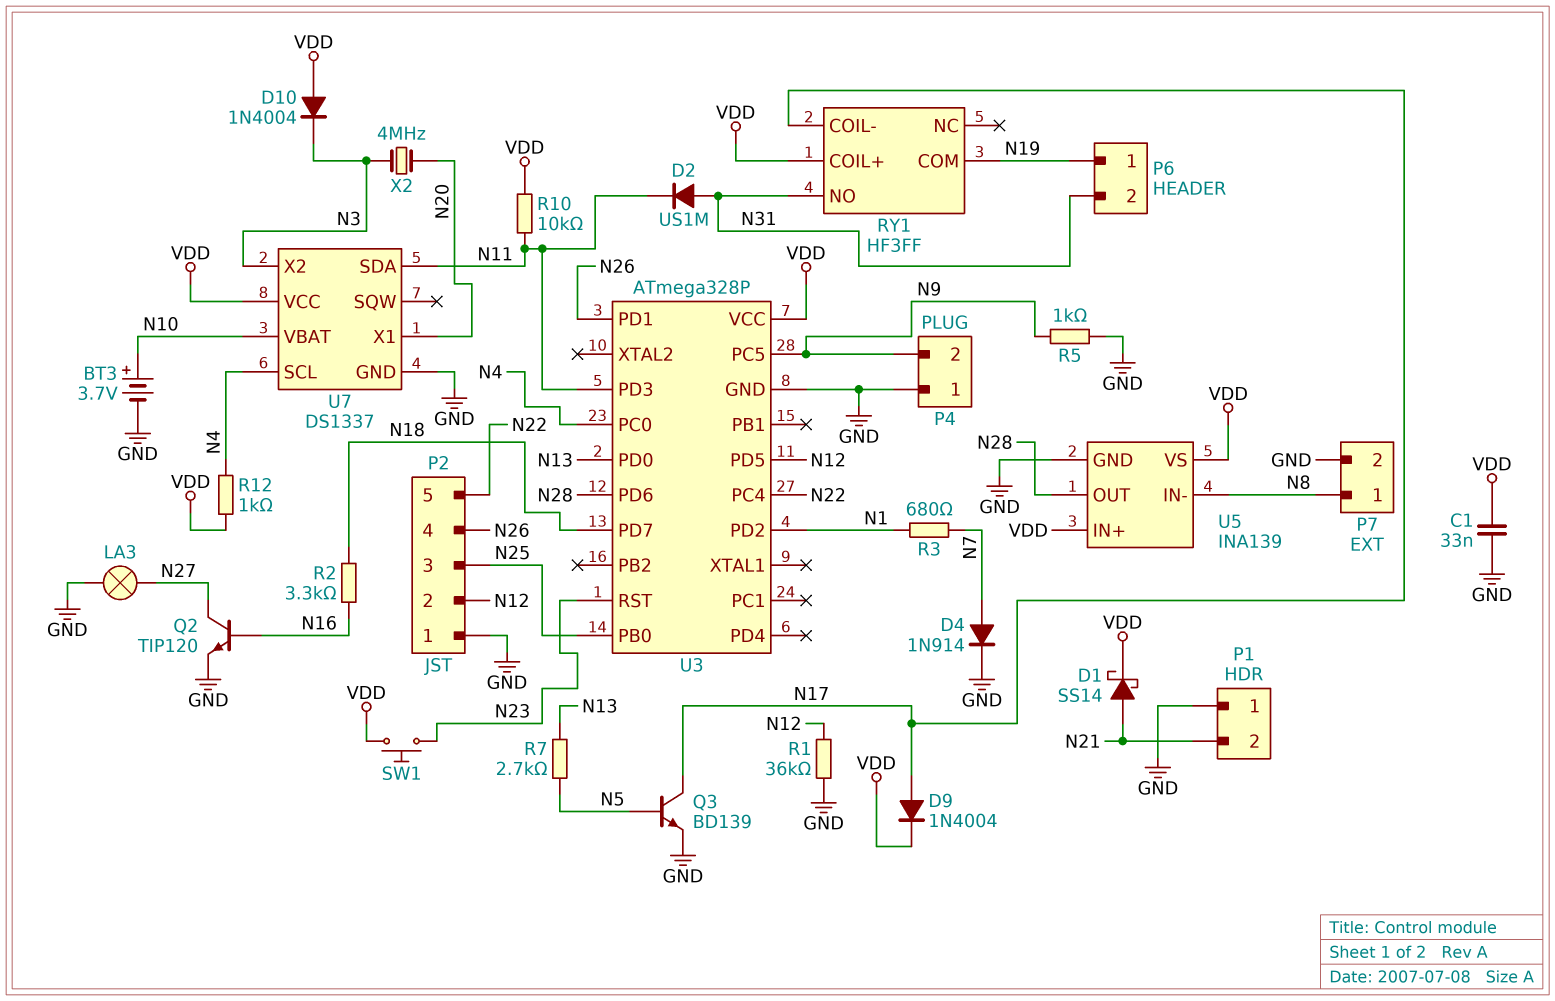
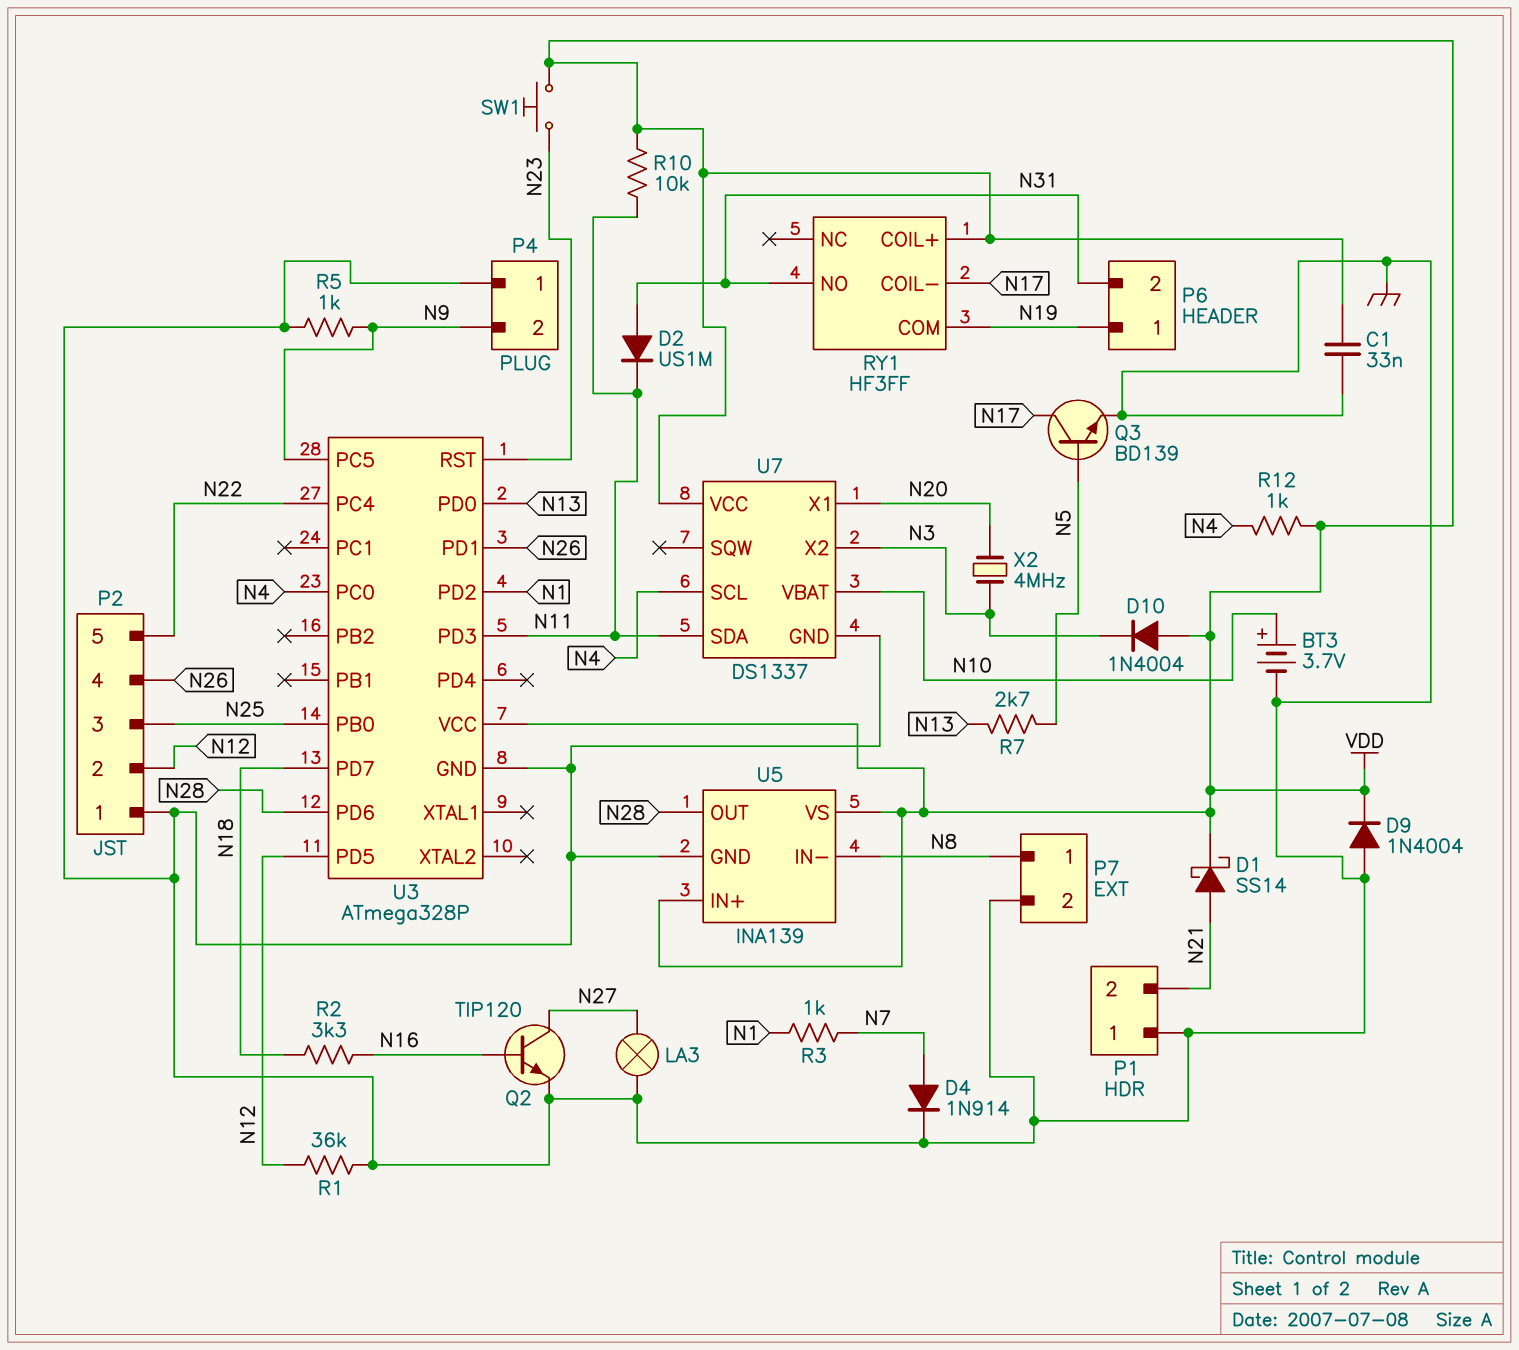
D9: diode 1N4004 (A N17, K VDD) -> diode 1N4004 (A GND, K VDD)
R3: 680 (N1, N7) -> 1k (N1, N7)

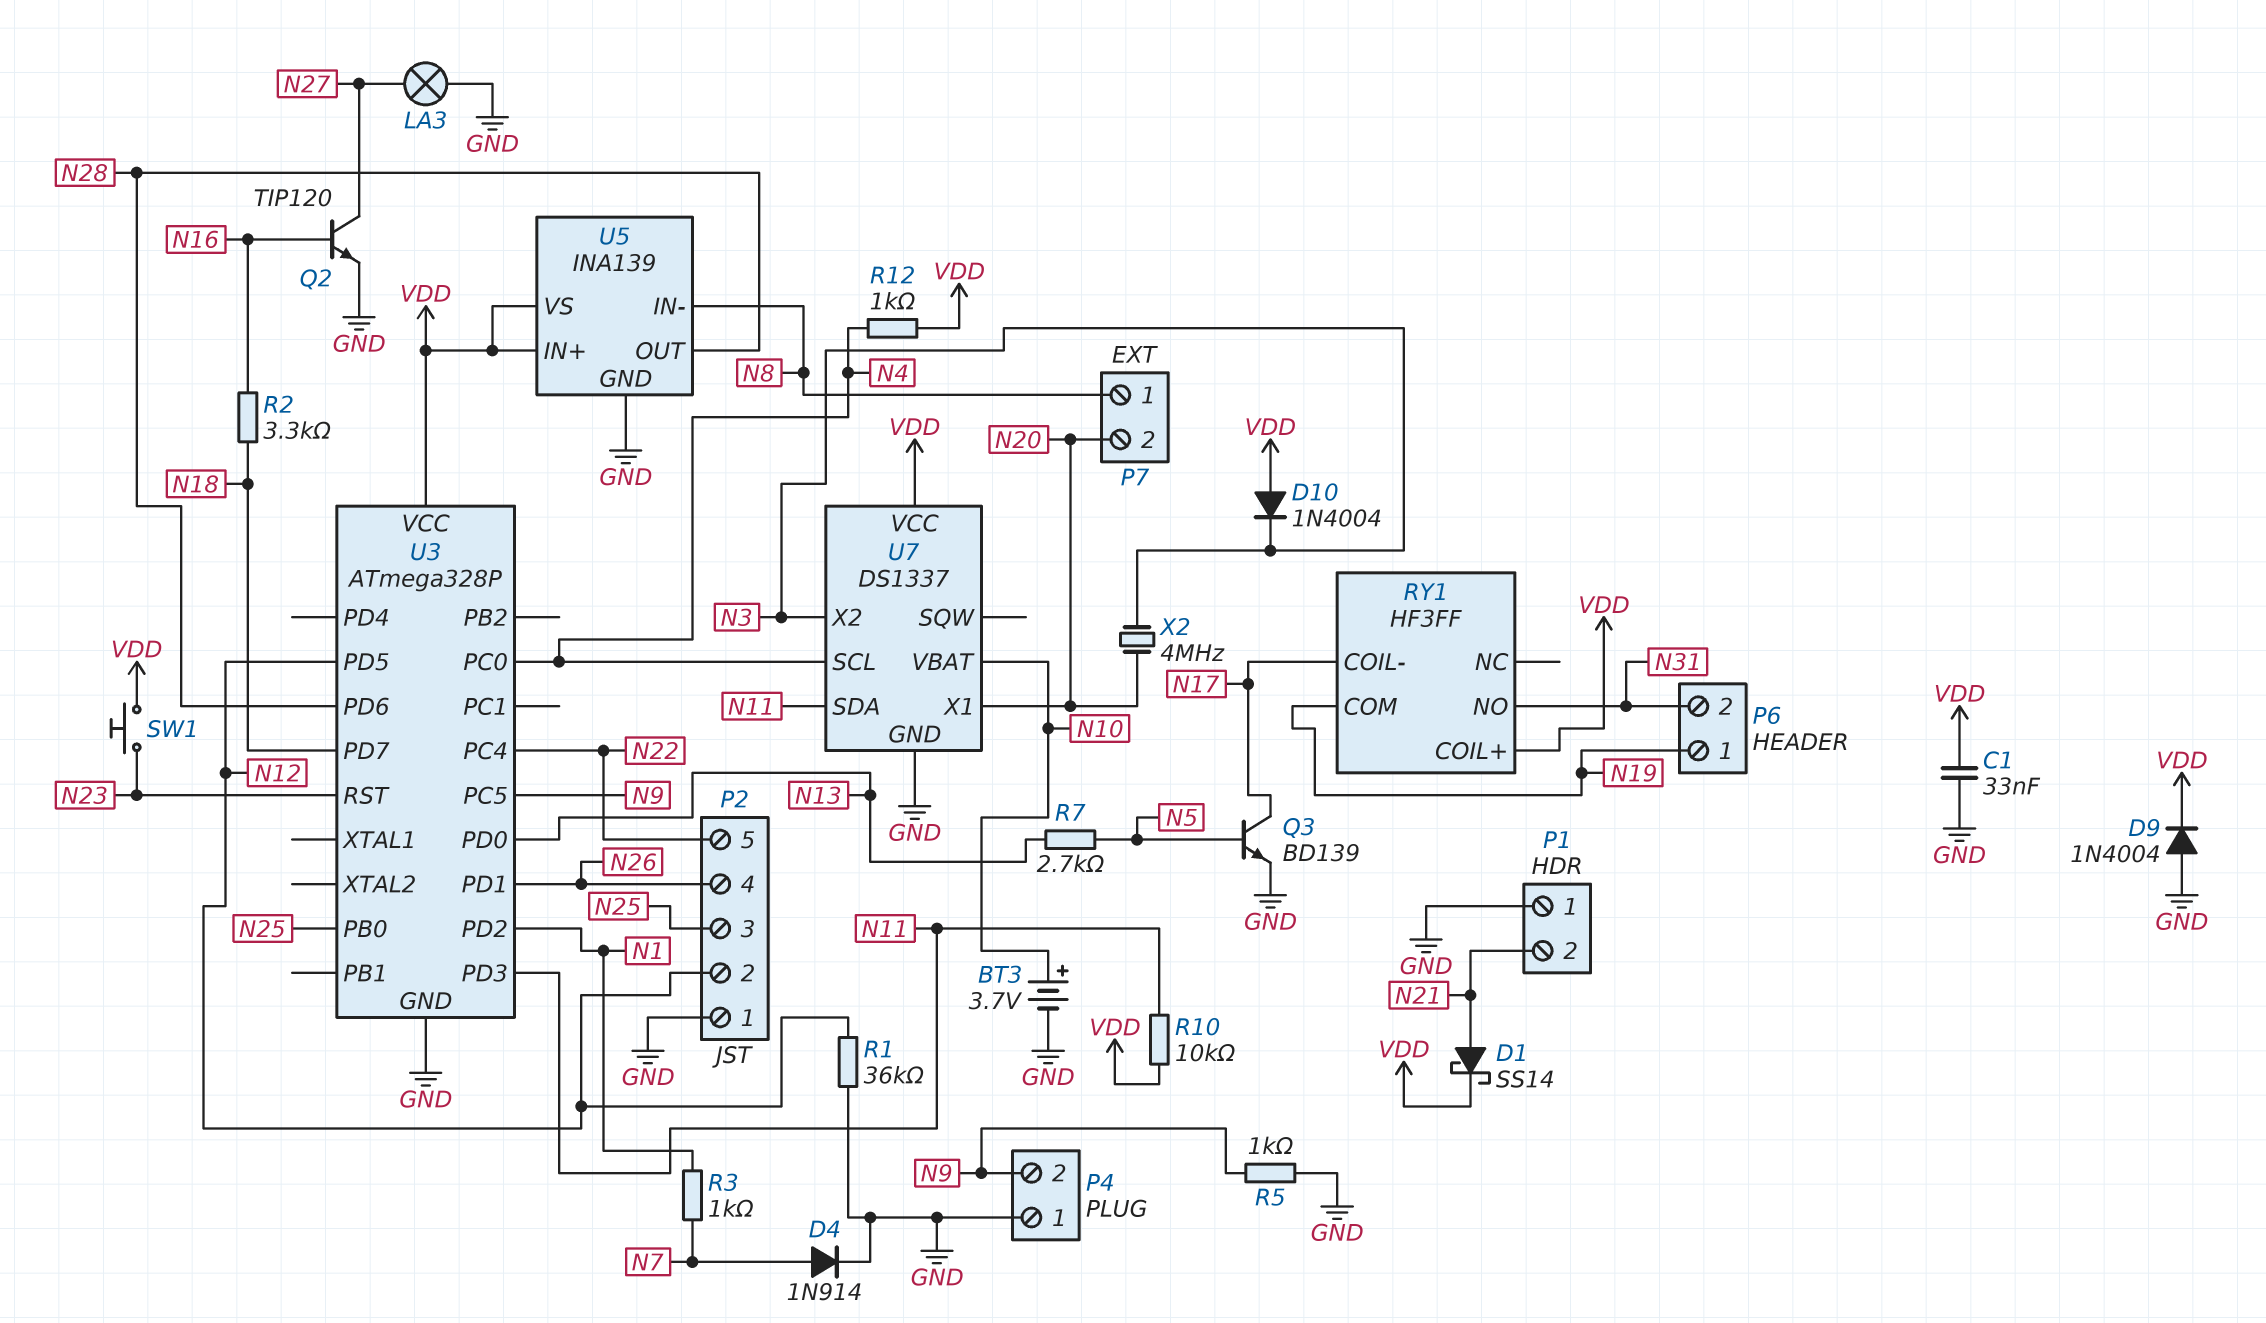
D2: diode US1M (A N31, K N11) -> none
P7 pin 2: GND -> N20

